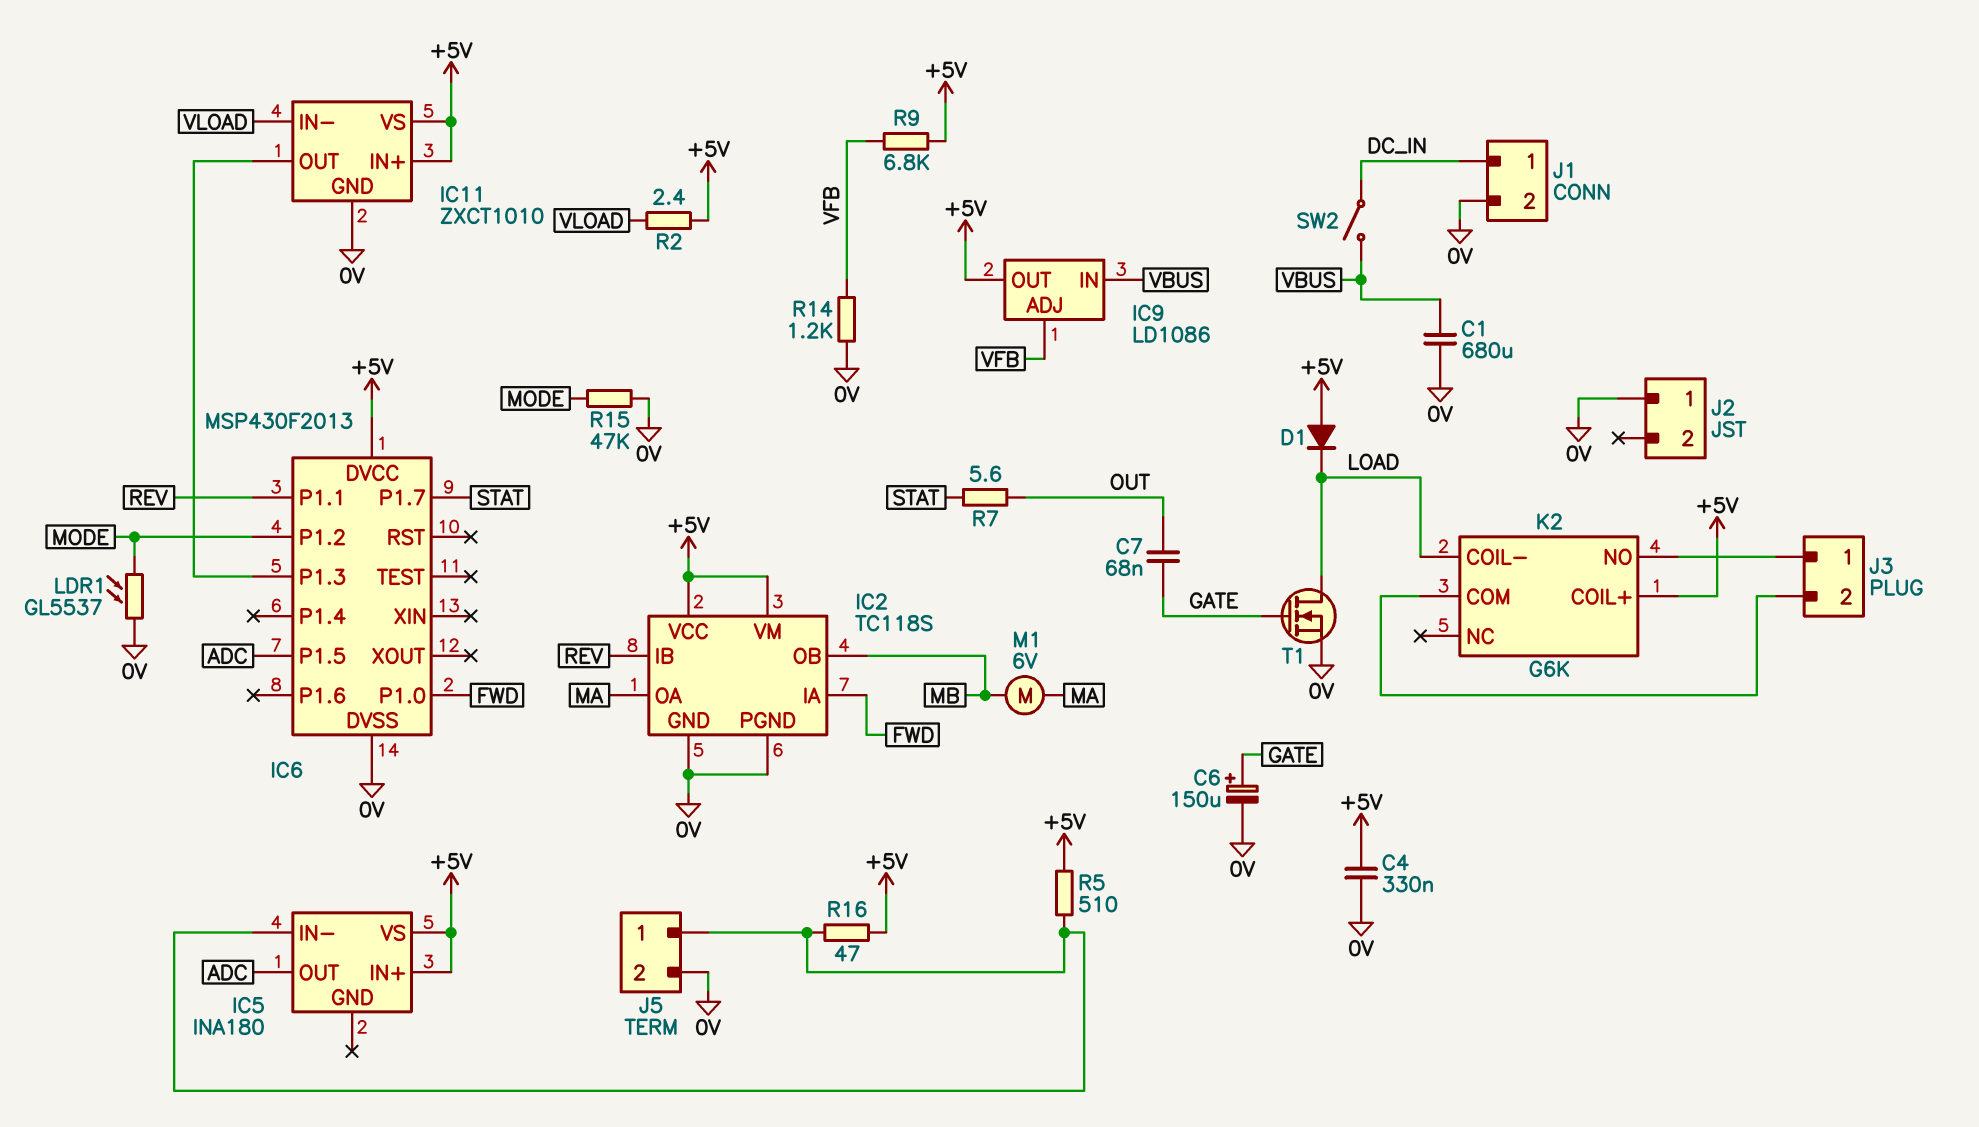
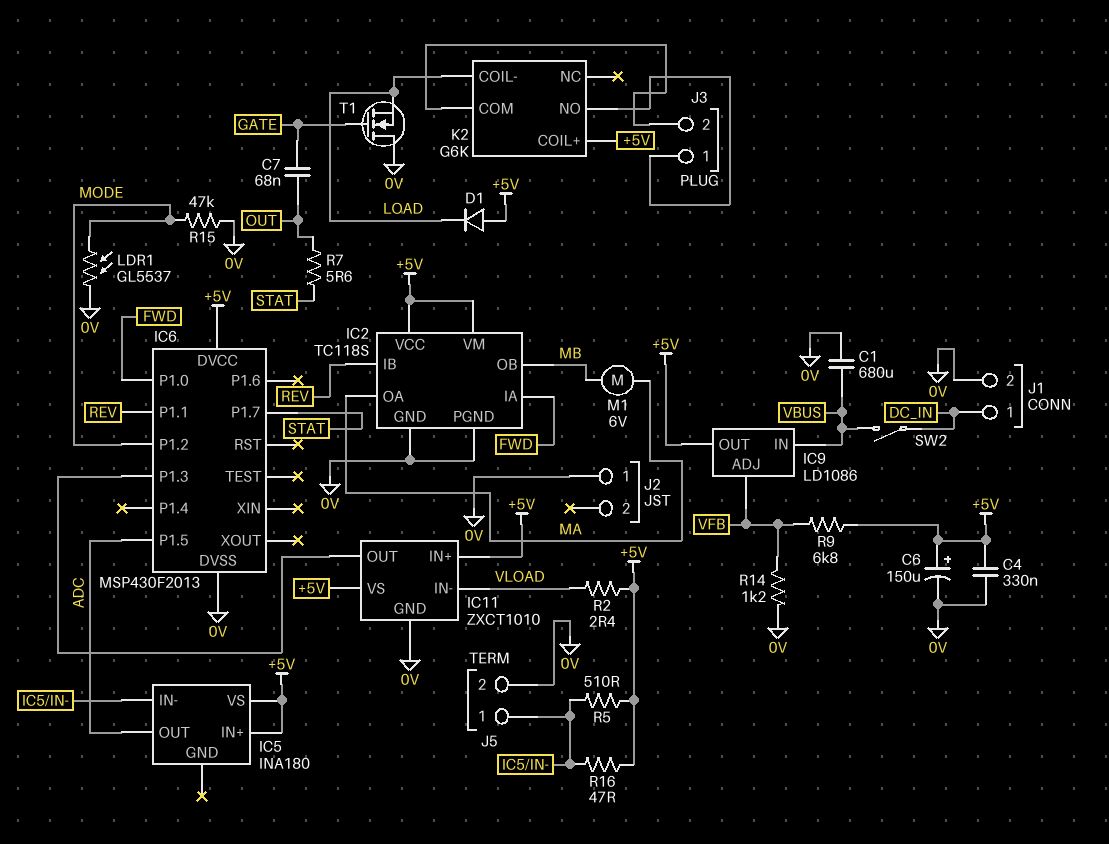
C6: 150uF (plus GATE, minus 0V) -> 150uF (plus +5V, minus 0V)
T1: NMOS (G GATE, D LOAD, S 0V) -> NMOS (G GATE, D 0V, S LOAD)

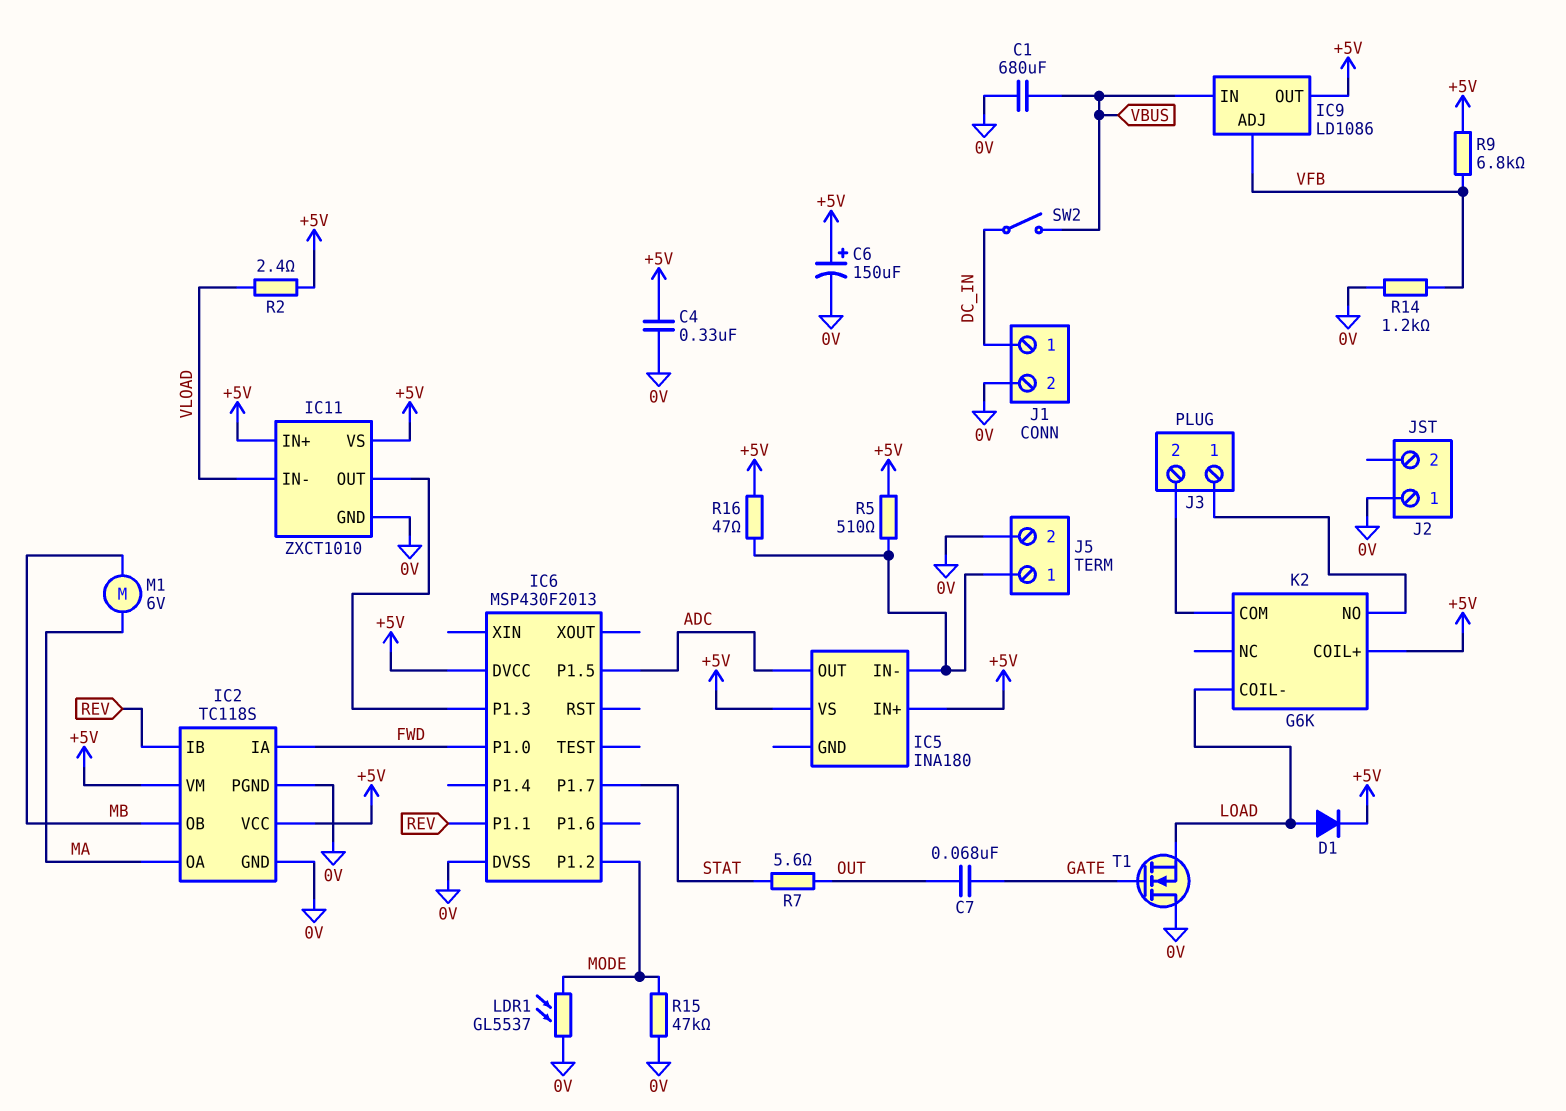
D1: diode (A +5V, K LOAD) -> diode (A LOAD, K +5V)

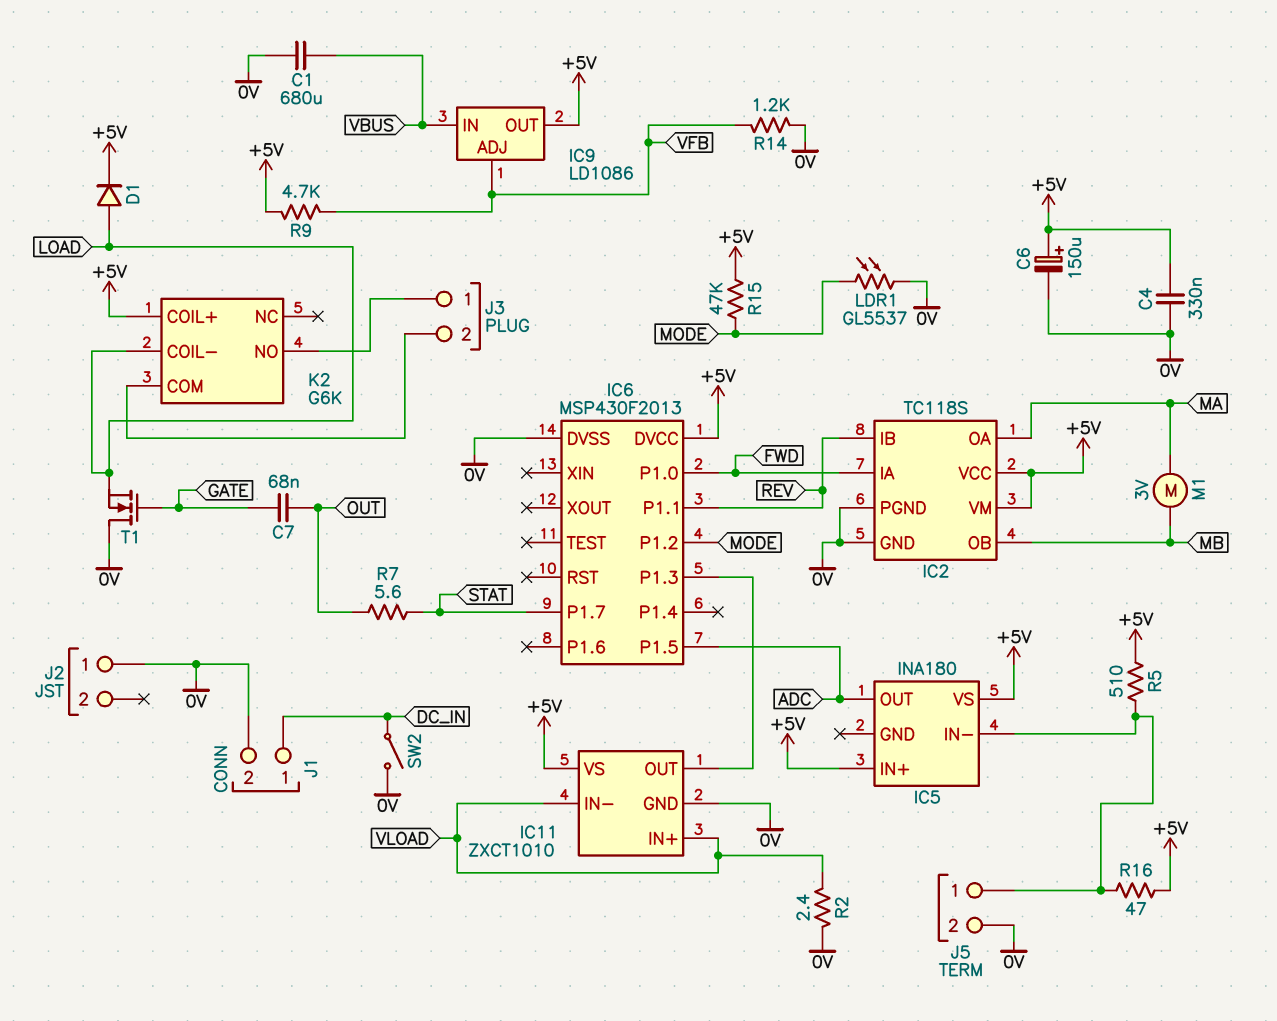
IC11 pin IN+: +5V -> VLOAD
M1: motor 6V (MA, MB) -> motor 3V (MA, MB)
R2: 2.4 (+5V, VLOAD) -> 2.4 (0V, VLOAD)
R9: 6.8k (+5V, VFB) -> 4.7k (+5V, VFB)
R15: 47k (0V, MODE) -> 47k (+5V, MODE)
SW2: switch (DC_IN, VBUS) -> switch (0V, DC_IN)

